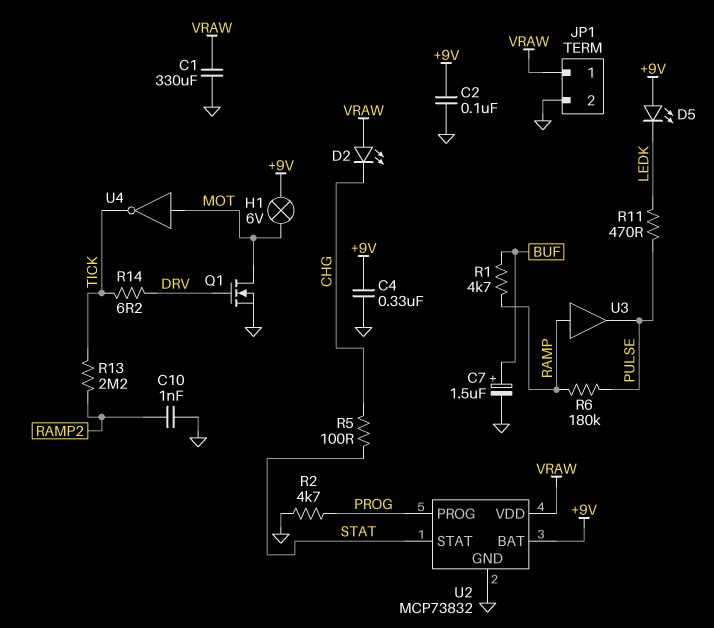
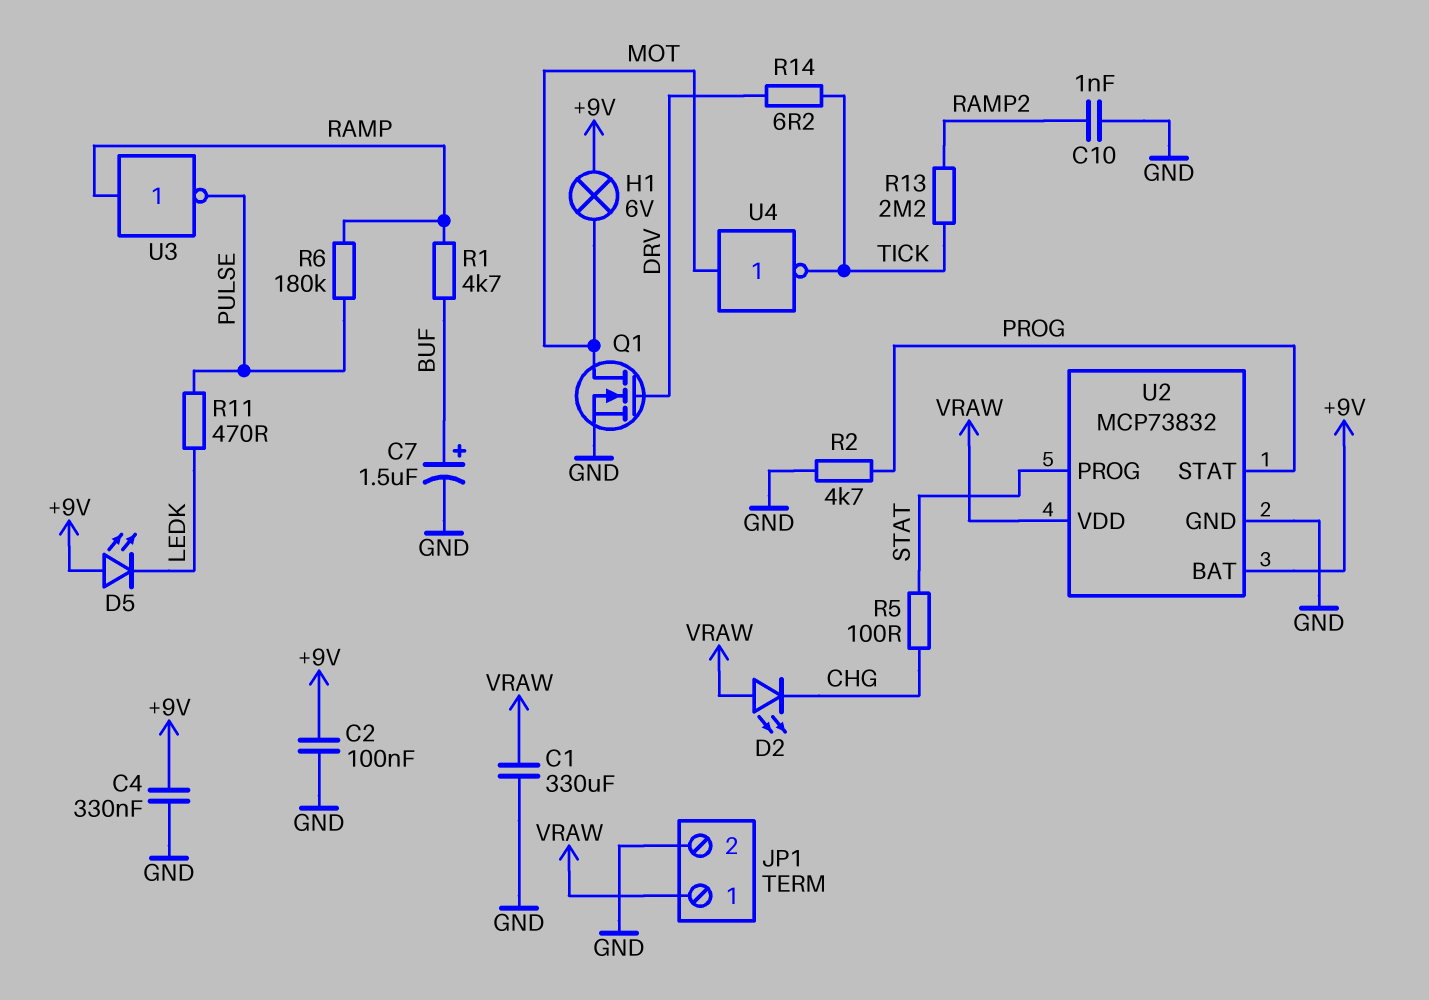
U2 pin PROG: PROG -> STAT
U2 pin STAT: STAT -> PROG
U3: buffer (in RAMP, out PULSE) -> NOT (in RAMP, out PULSE)

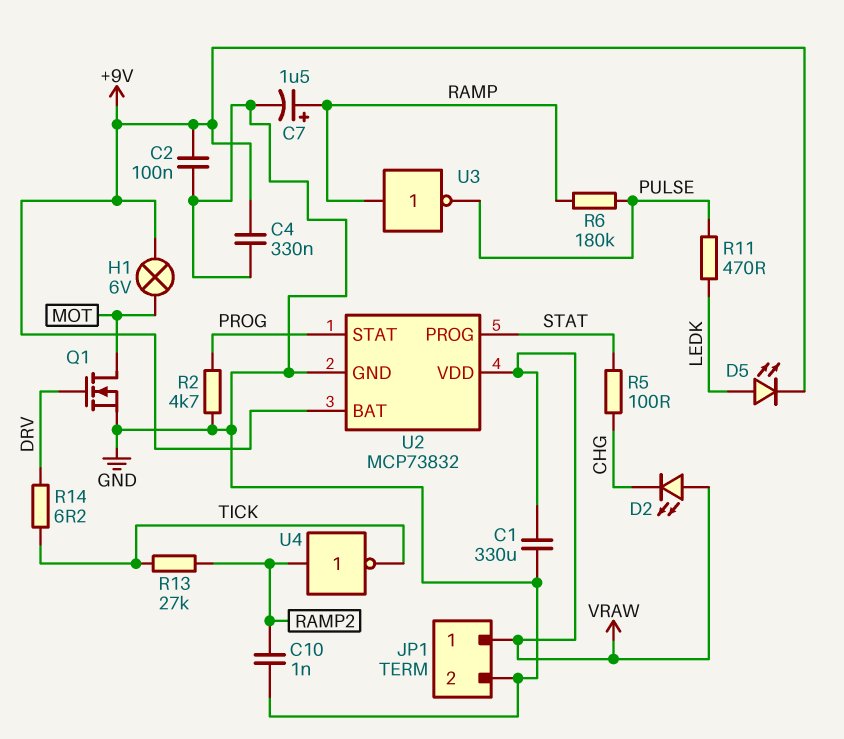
C7: 1.5uF (plus BUF, minus GND) -> 1.5uF (plus RAMP, minus GND)
D5: LED (A +9V, K LEDK) -> LED (A LEDK, K +9V)
R1: 4.7k (BUF, RAMP) -> none
R13: 2.2M (RAMP2, TICK) -> 27k (RAMP2, TICK)
U4: NOT (in MOT, out TICK) -> NOT (in RAMP2, out TICK)

